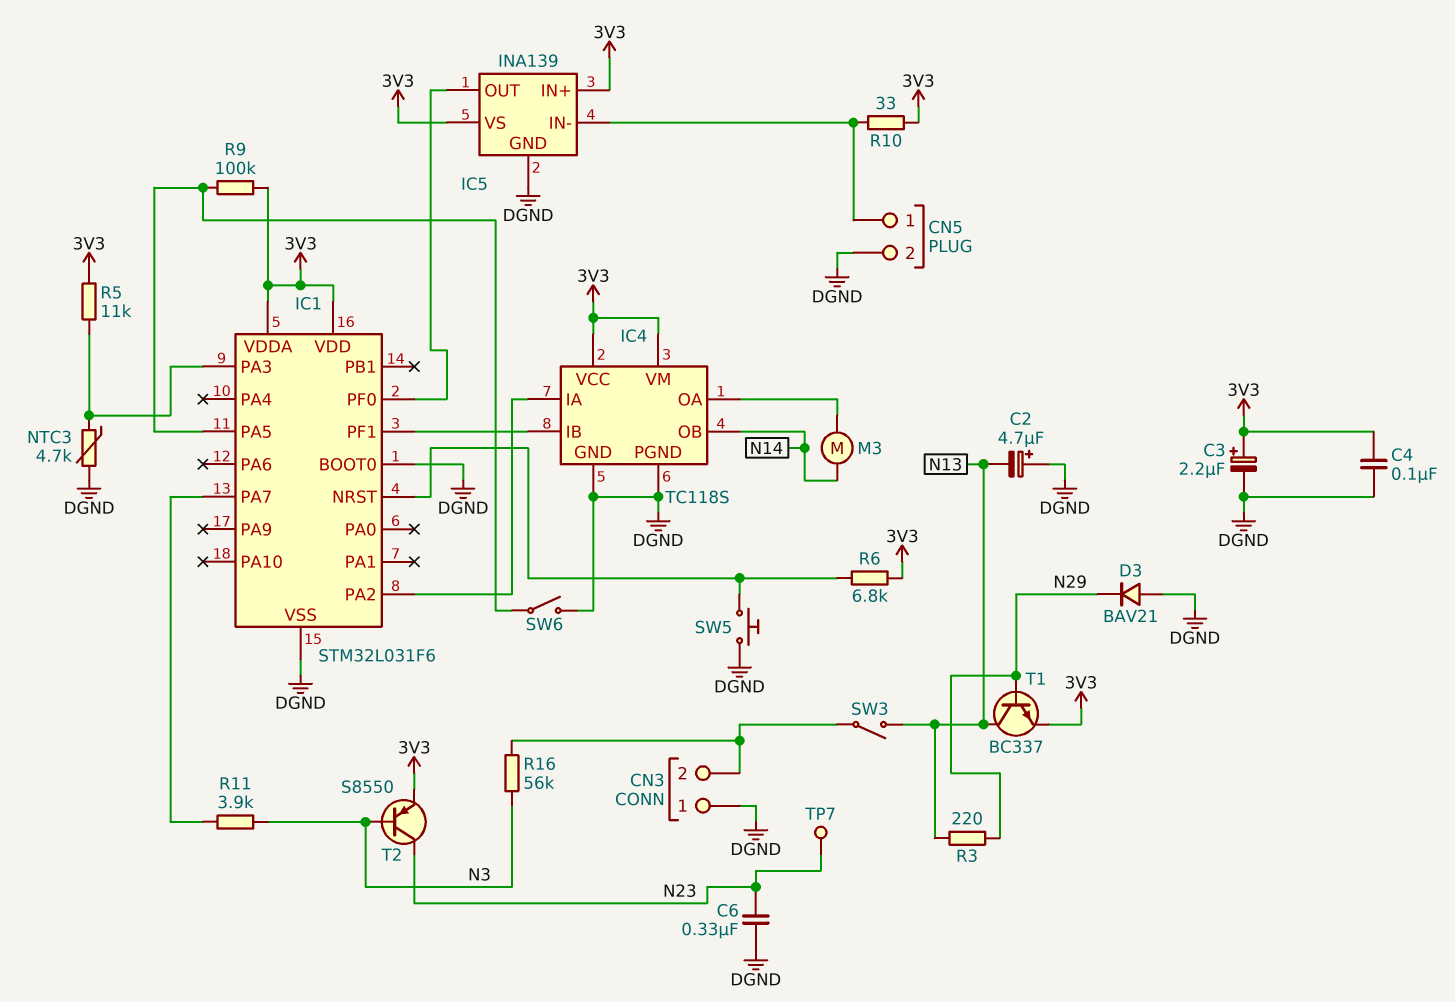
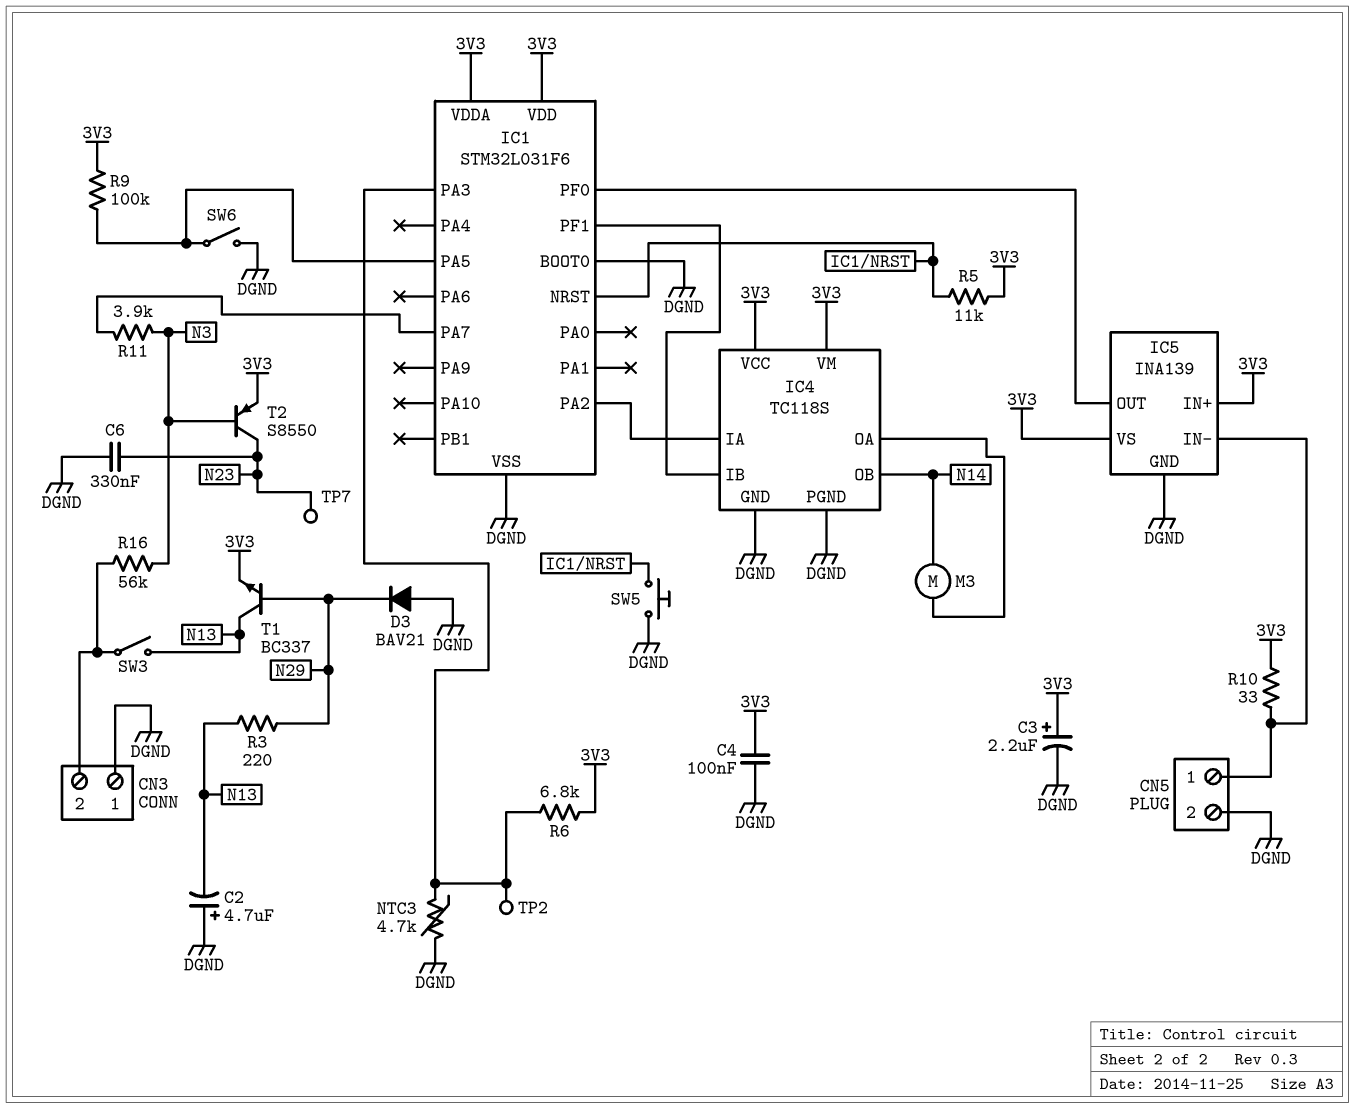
R5: 11k (3V3, IC1/PA3) -> 11k (3V3, IC1/NRST)
R6: 6.8k (3V3, IC1/NRST) -> 6.8k (3V3, IC1/PA3)
TP2: none -> test point (IC1/PA3)

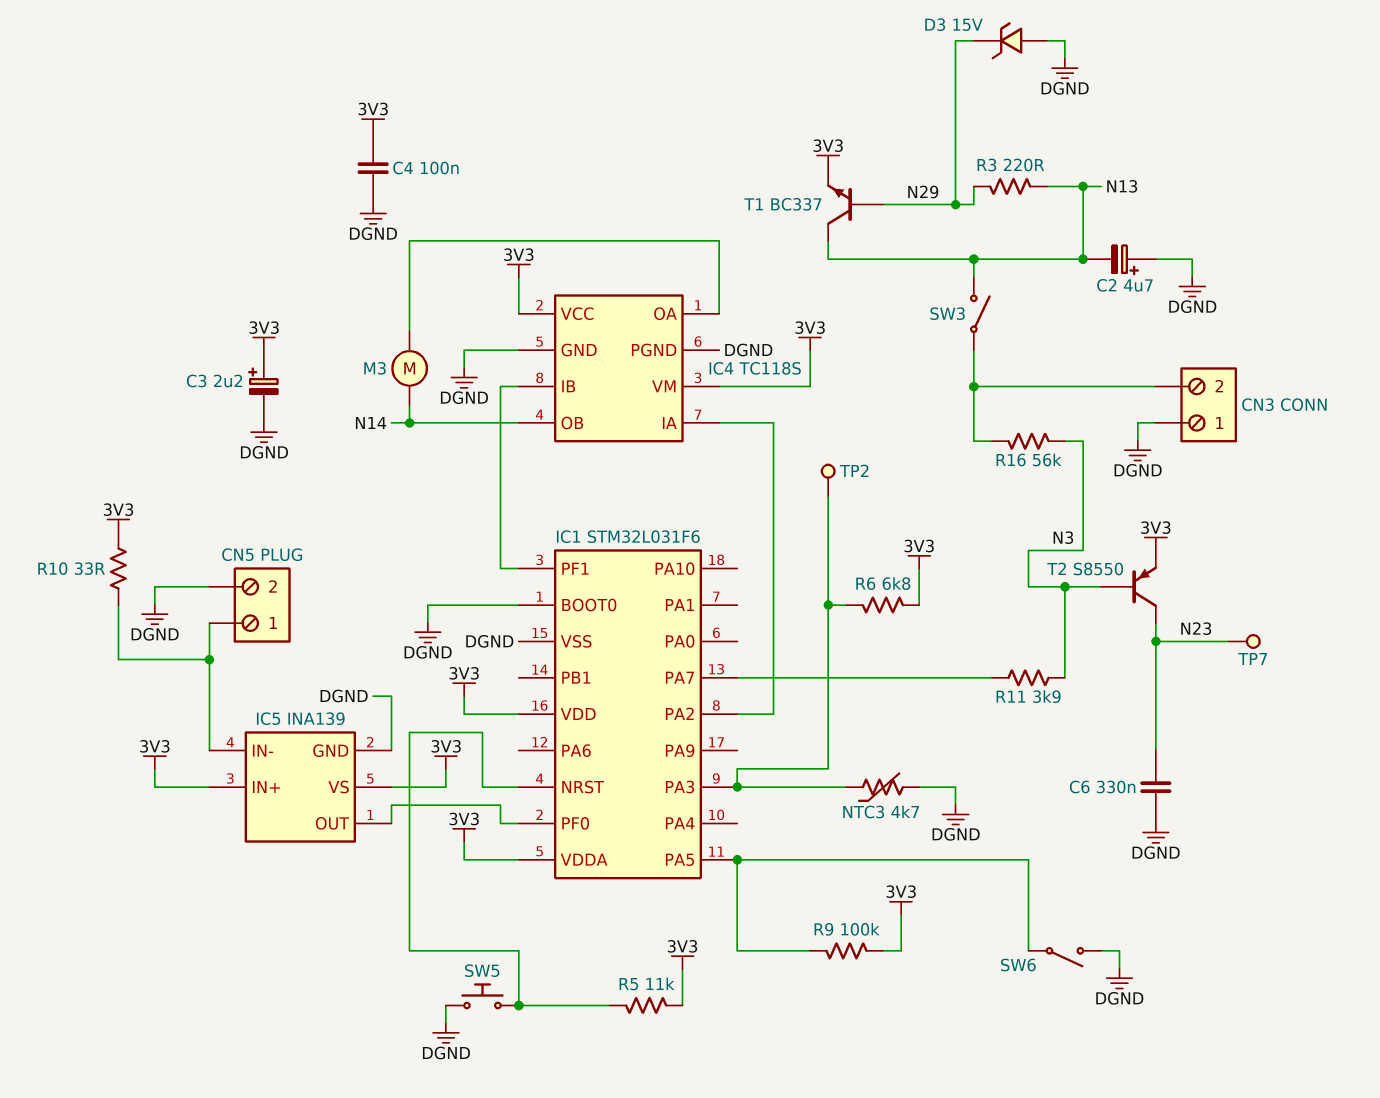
D3: diode BAV21 (A DGND, K N29) -> zener 15V (A DGND, K N29)

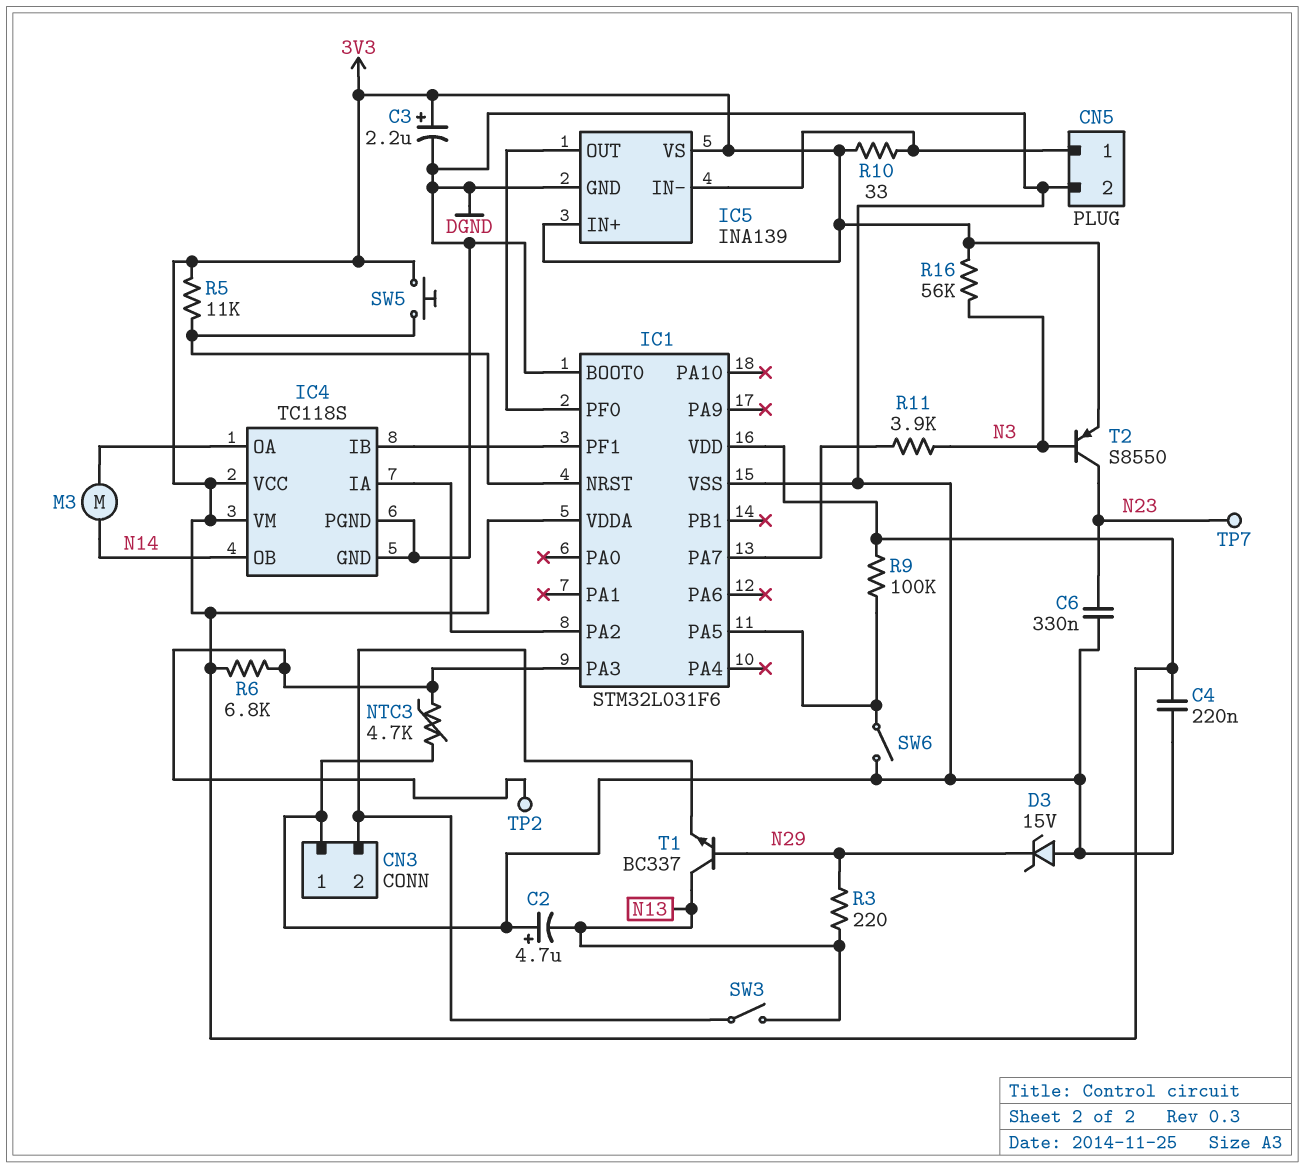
C4: 100nF (3V3, DGND) -> 220nF (3V3, DGND)
R16: 56k (CN3/2, N3) -> 56k (3V3, N3)
SW5: button (DGND, IC1/NRST) -> button (3V3, IC1/NRST)
T1: NPN BC337 (B N29, C N13, E 3V3) -> NPN BC337 (B N29, C N13, E CN3/2)

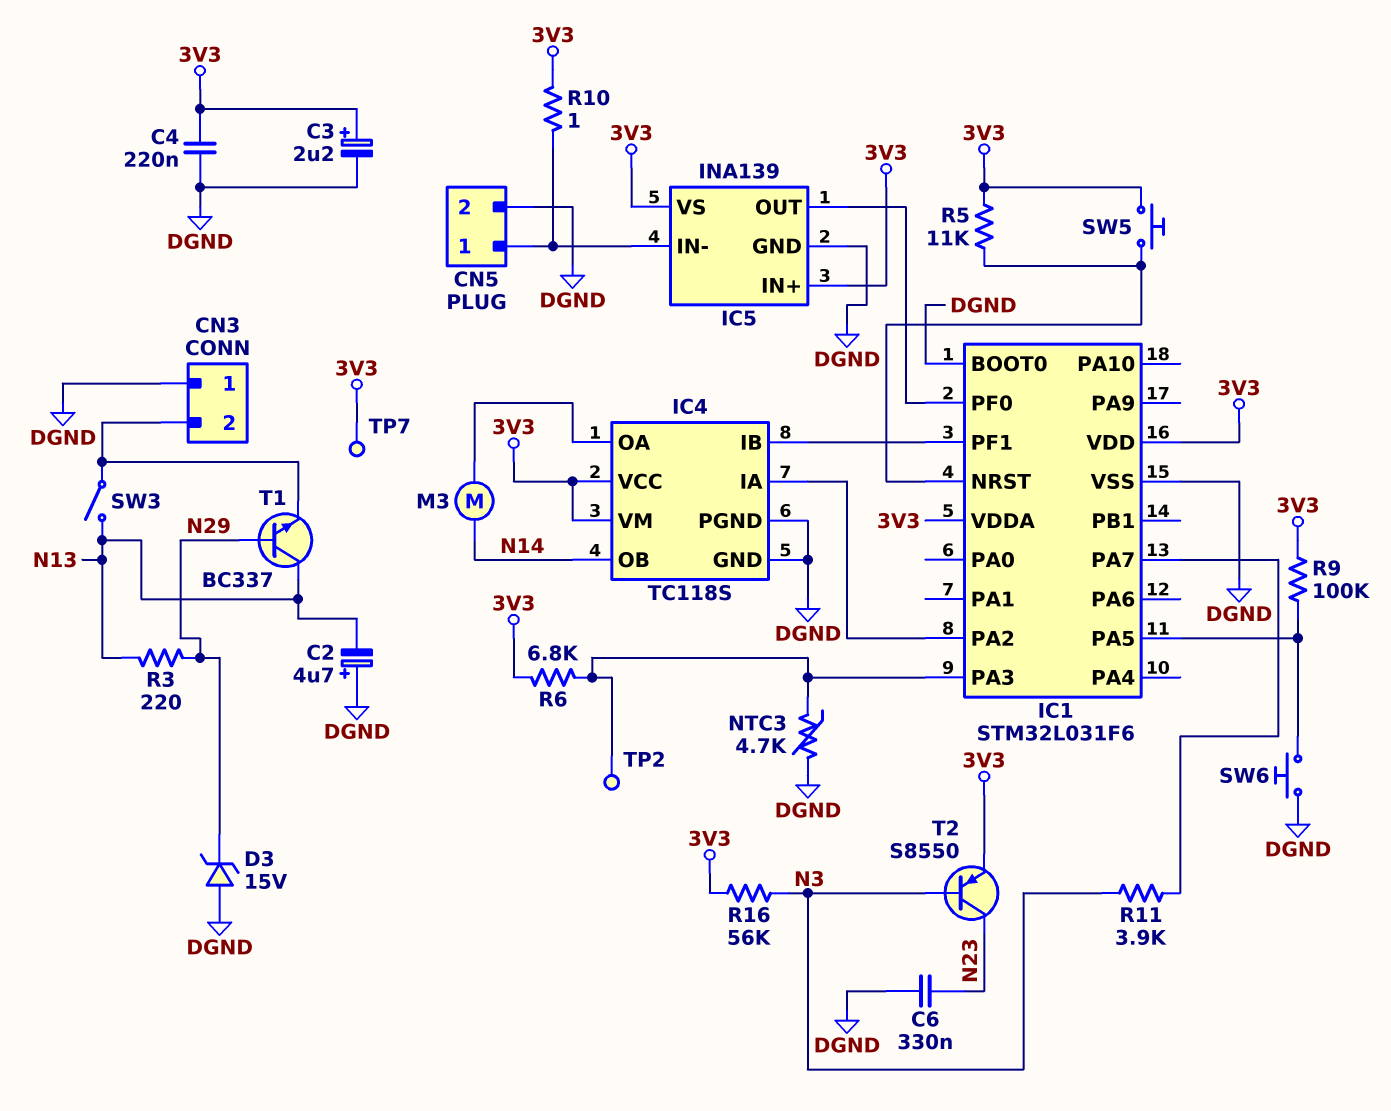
R10: 33 (3V3, CN5/1) -> 1 (3V3, CN5/1)
SW6: switch (DGND, IC1/PA5) -> button (DGND, IC1/PA5)
TP7: test point (N23) -> test point (3V3)

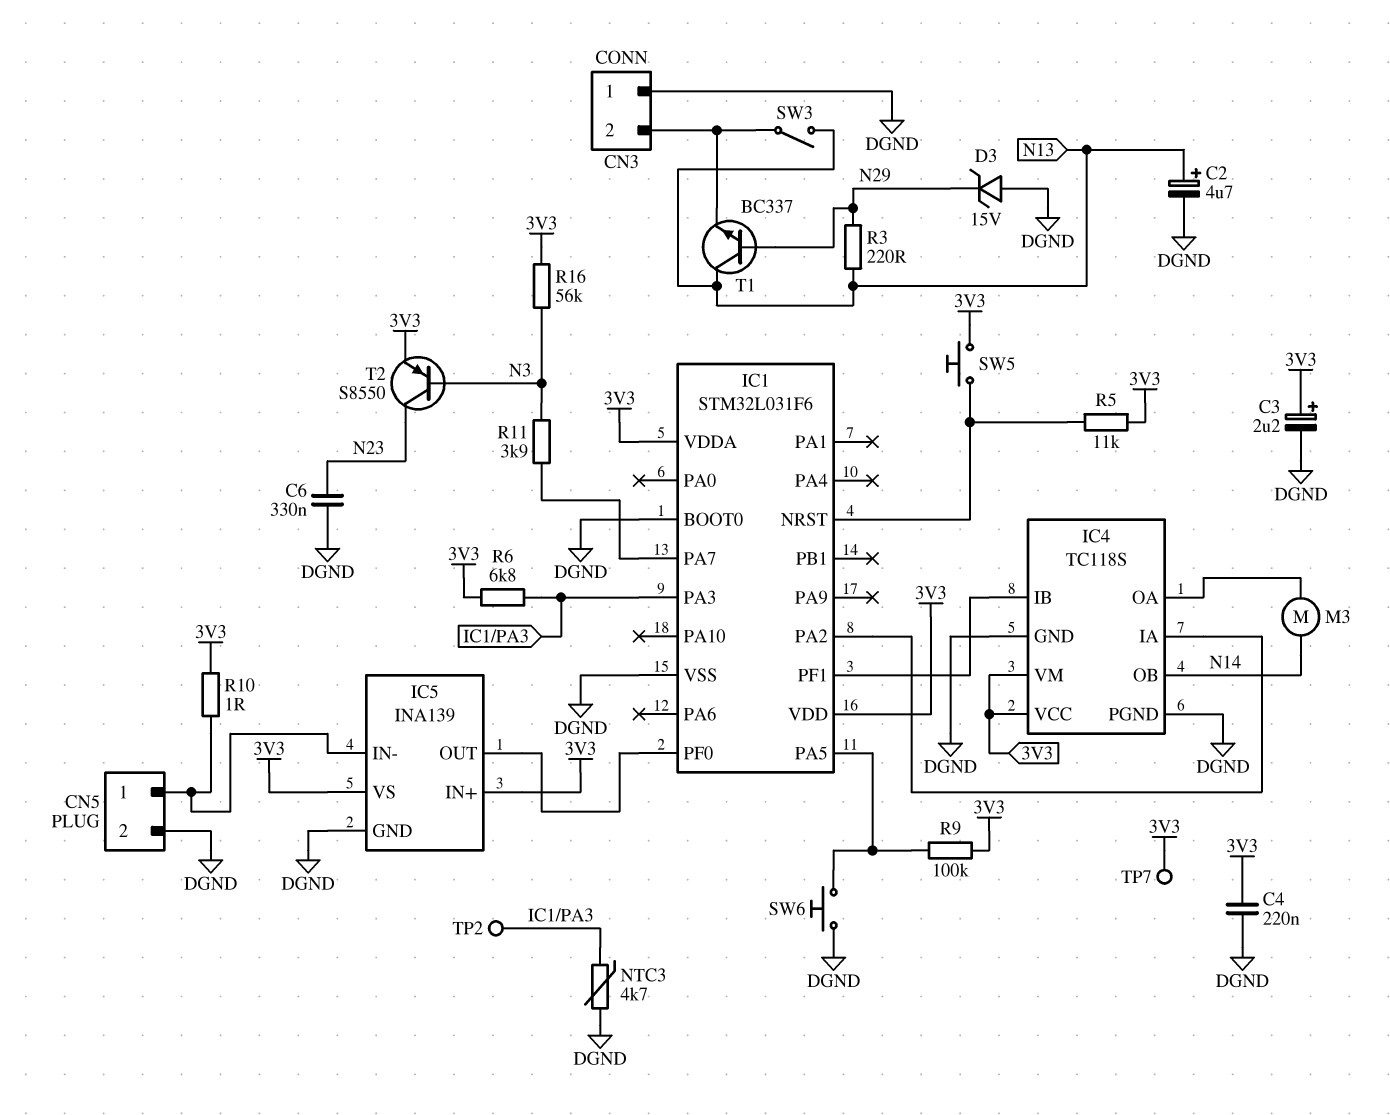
C2: 4.7uF (plus DGND, minus N13) -> 4.7uF (plus N13, minus DGND)

